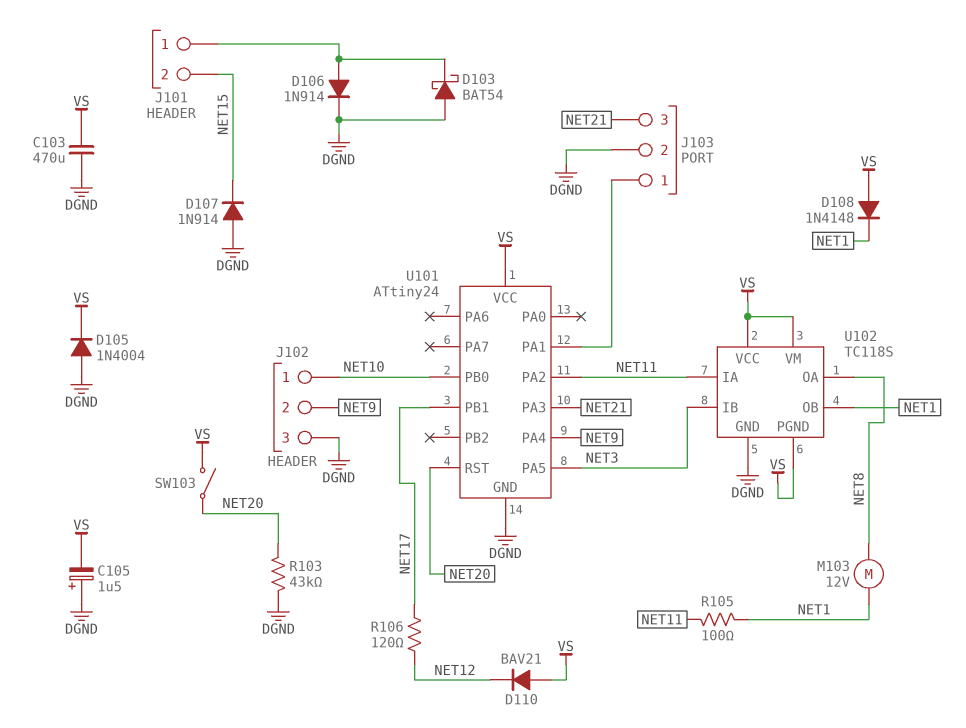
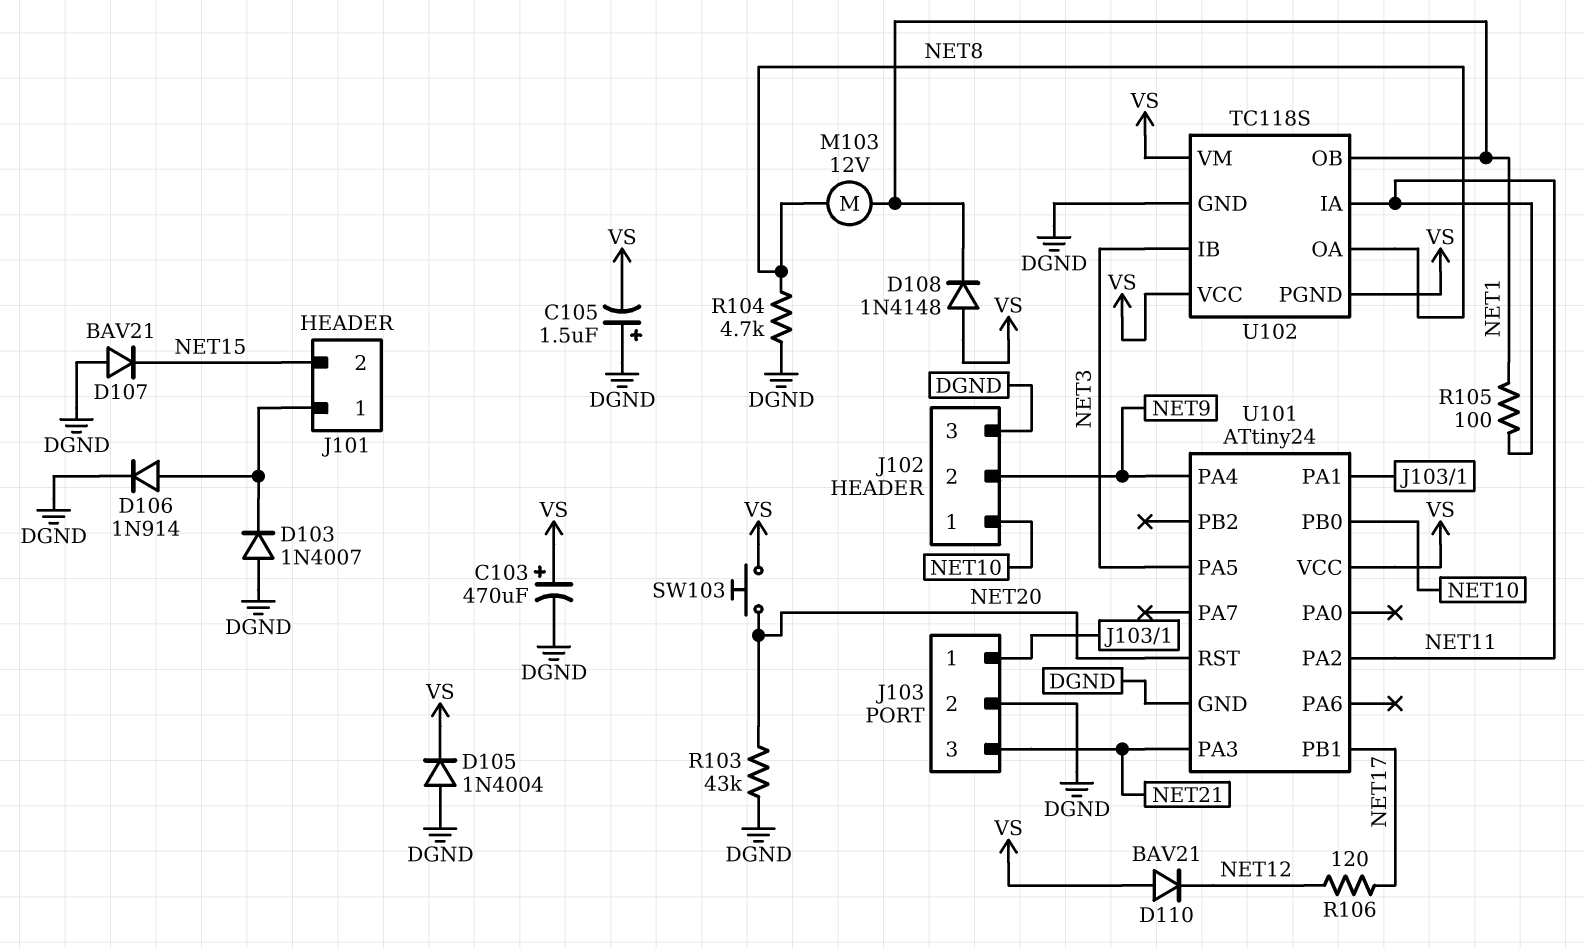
C103: 470uF (DGND, VS) -> 470uF (plus VS, minus DGND)
D103: schottky BAT54 (A DGND, K J101/1) -> diode 1N4007 (A DGND, K J101/1)
D107: diode 1N914 (A DGND, K NET15) -> diode BAV21 (A DGND, K NET15)
R104: none -> 4.7k (DGND, NET8)
SW103: switch (NET20, VS) -> button (NET20, VS)

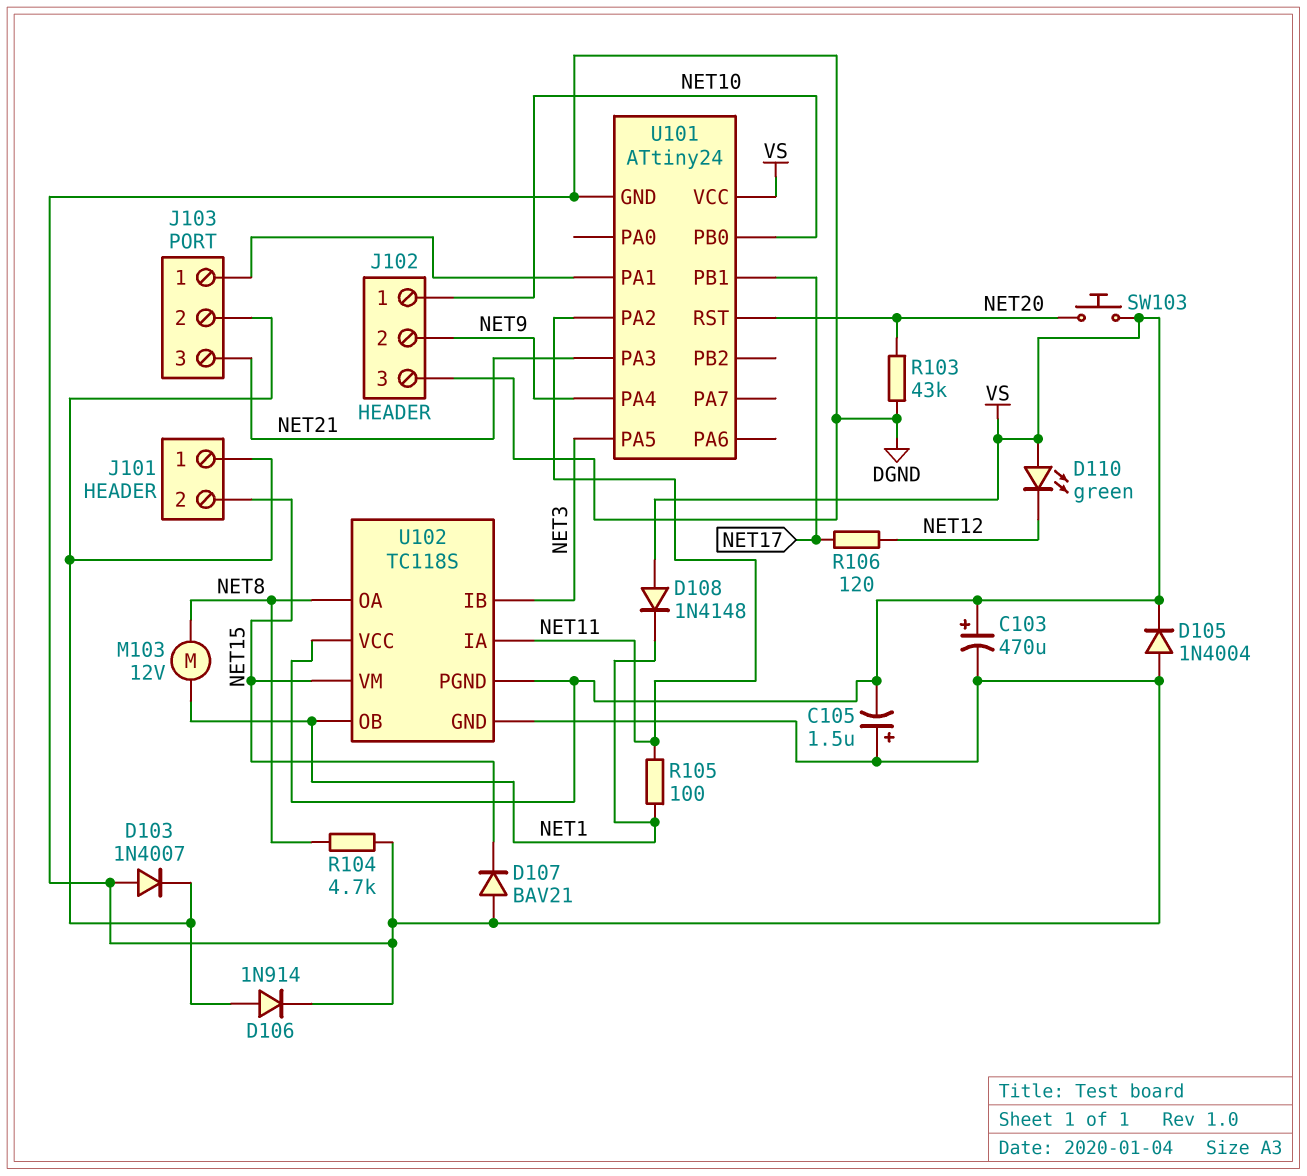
D110: diode BAV21 (A VS, K NET12) -> LED green (A VS, K NET12)
J103 pin 2: DGND -> J101/1
U102 pin VM: VS -> NET15

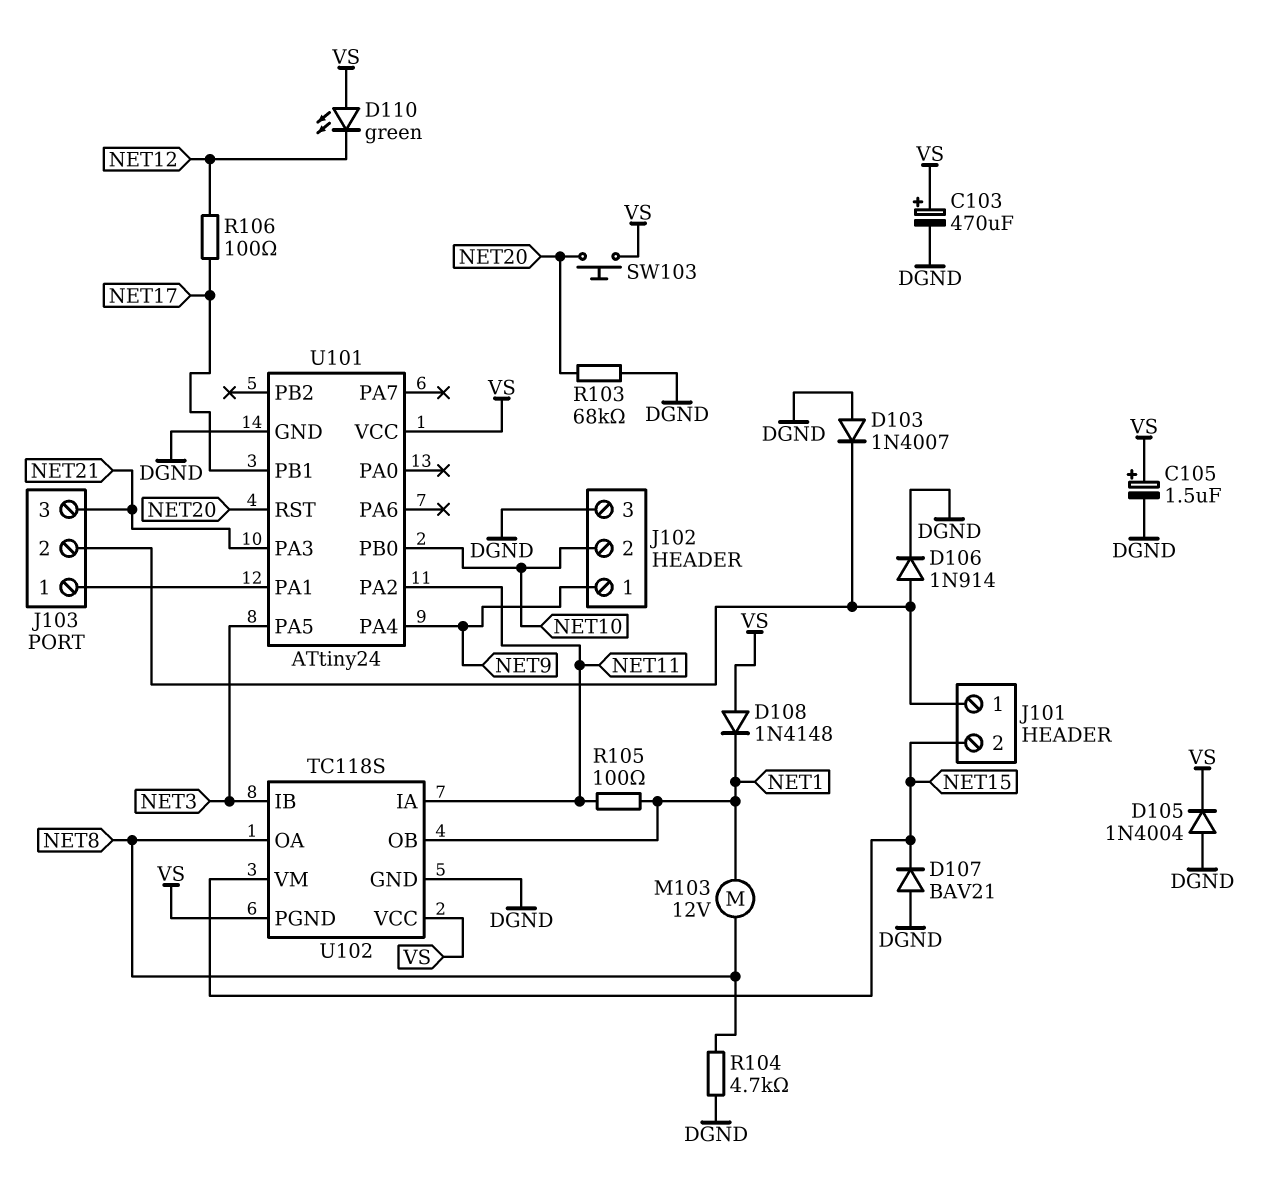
C105: 1.5uF (plus DGND, minus VS) -> 1.5uF (plus VS, minus DGND)
J102 pin 1: NET10 -> NET9
J102 pin 2: NET9 -> NET10
R103: 43k (DGND, NET20) -> 68k (DGND, NET20)
R106: 120 (NET12, NET17) -> 100 (NET12, NET17)

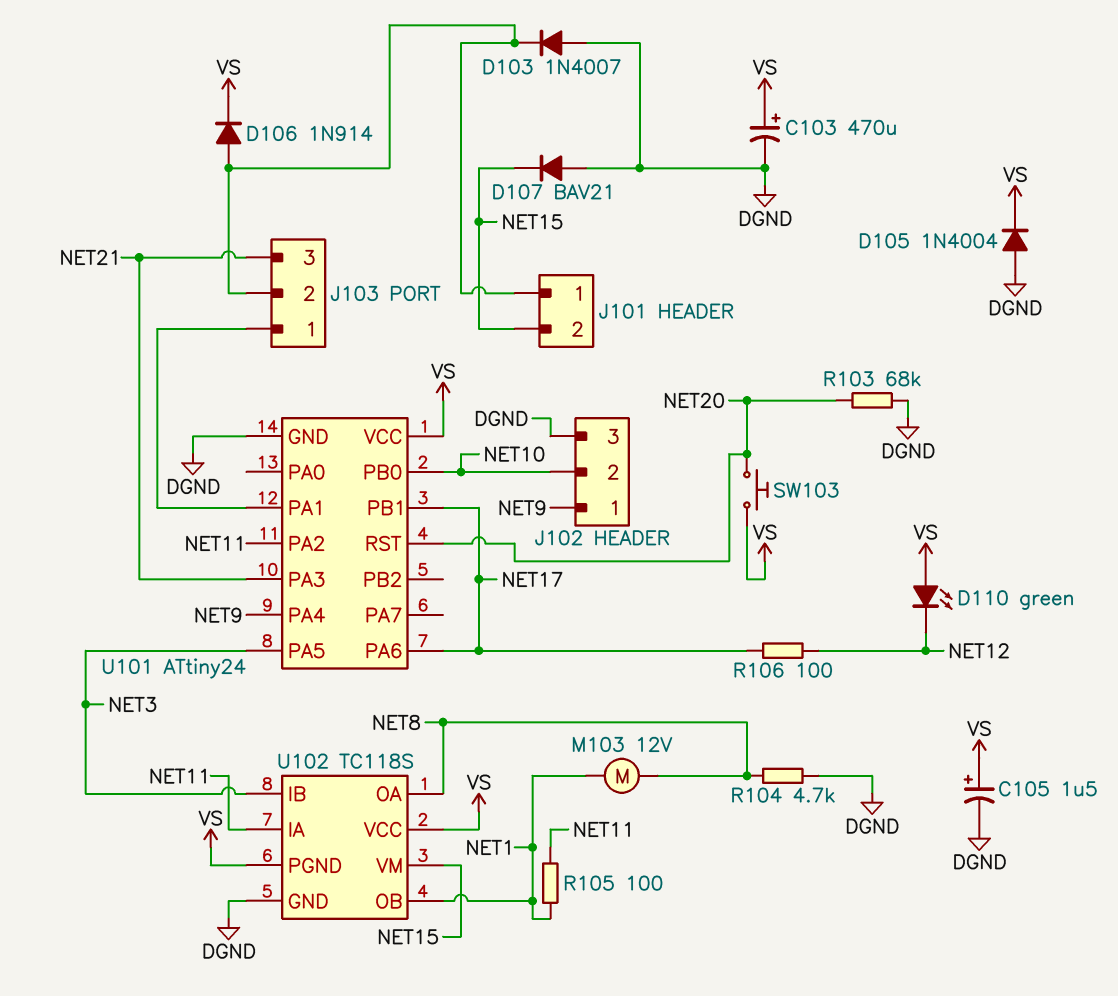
D106: diode 1N914 (A J101/1, K DGND) -> diode 1N914 (A J101/1, K VS)
D108: diode 1N4148 (A VS, K NET1) -> none
U101 pin PA6: none -> NET17

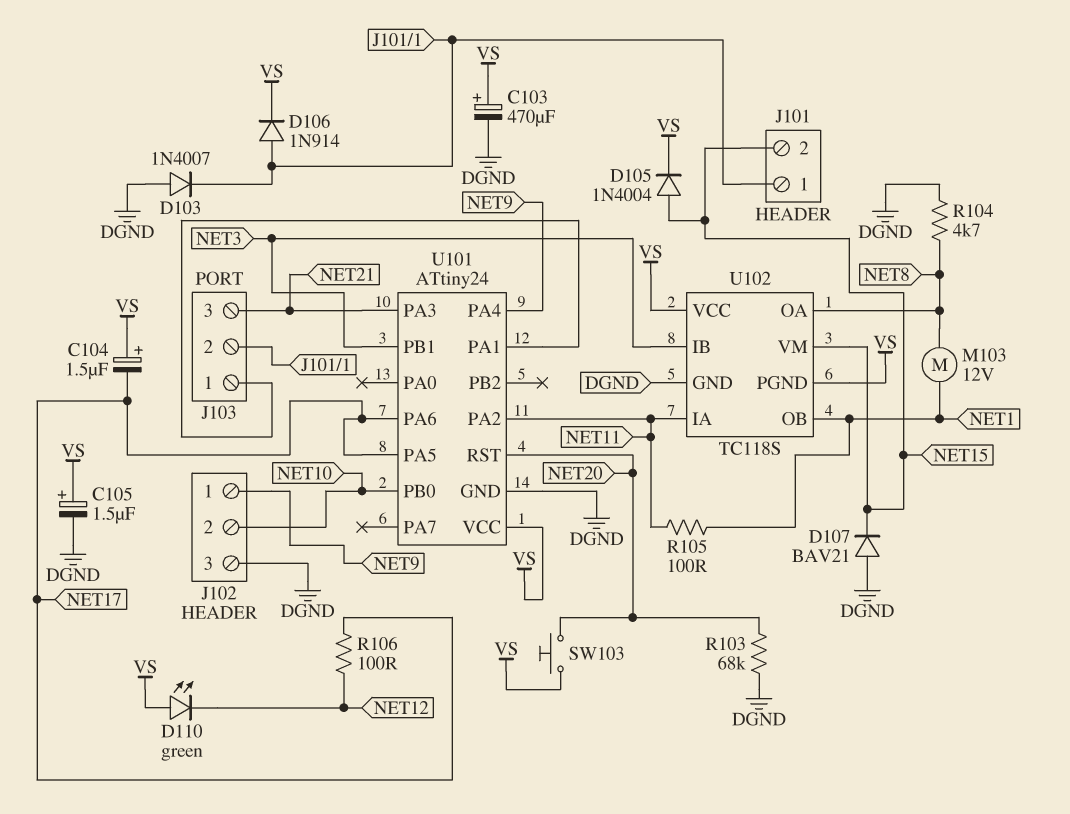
C104: none -> 1.5uF (plus VS, minus NET17)
D105: diode 1N4004 (A DGND, K VS) -> diode 1N4004 (A NET15, K VS)
U101 pin PA5: NET3 -> NET17
U101 pin PB1: NET17 -> NET3

